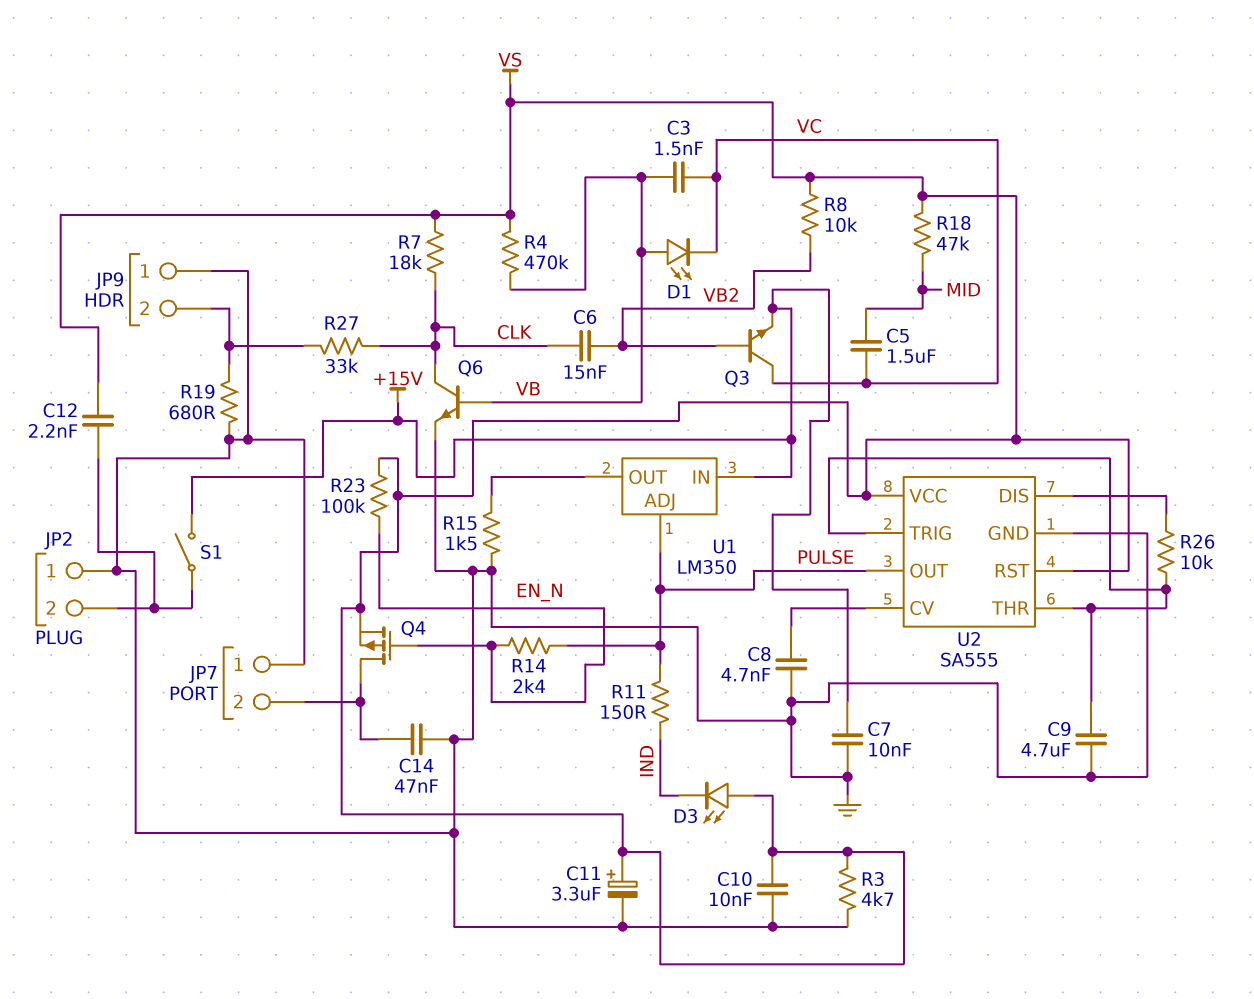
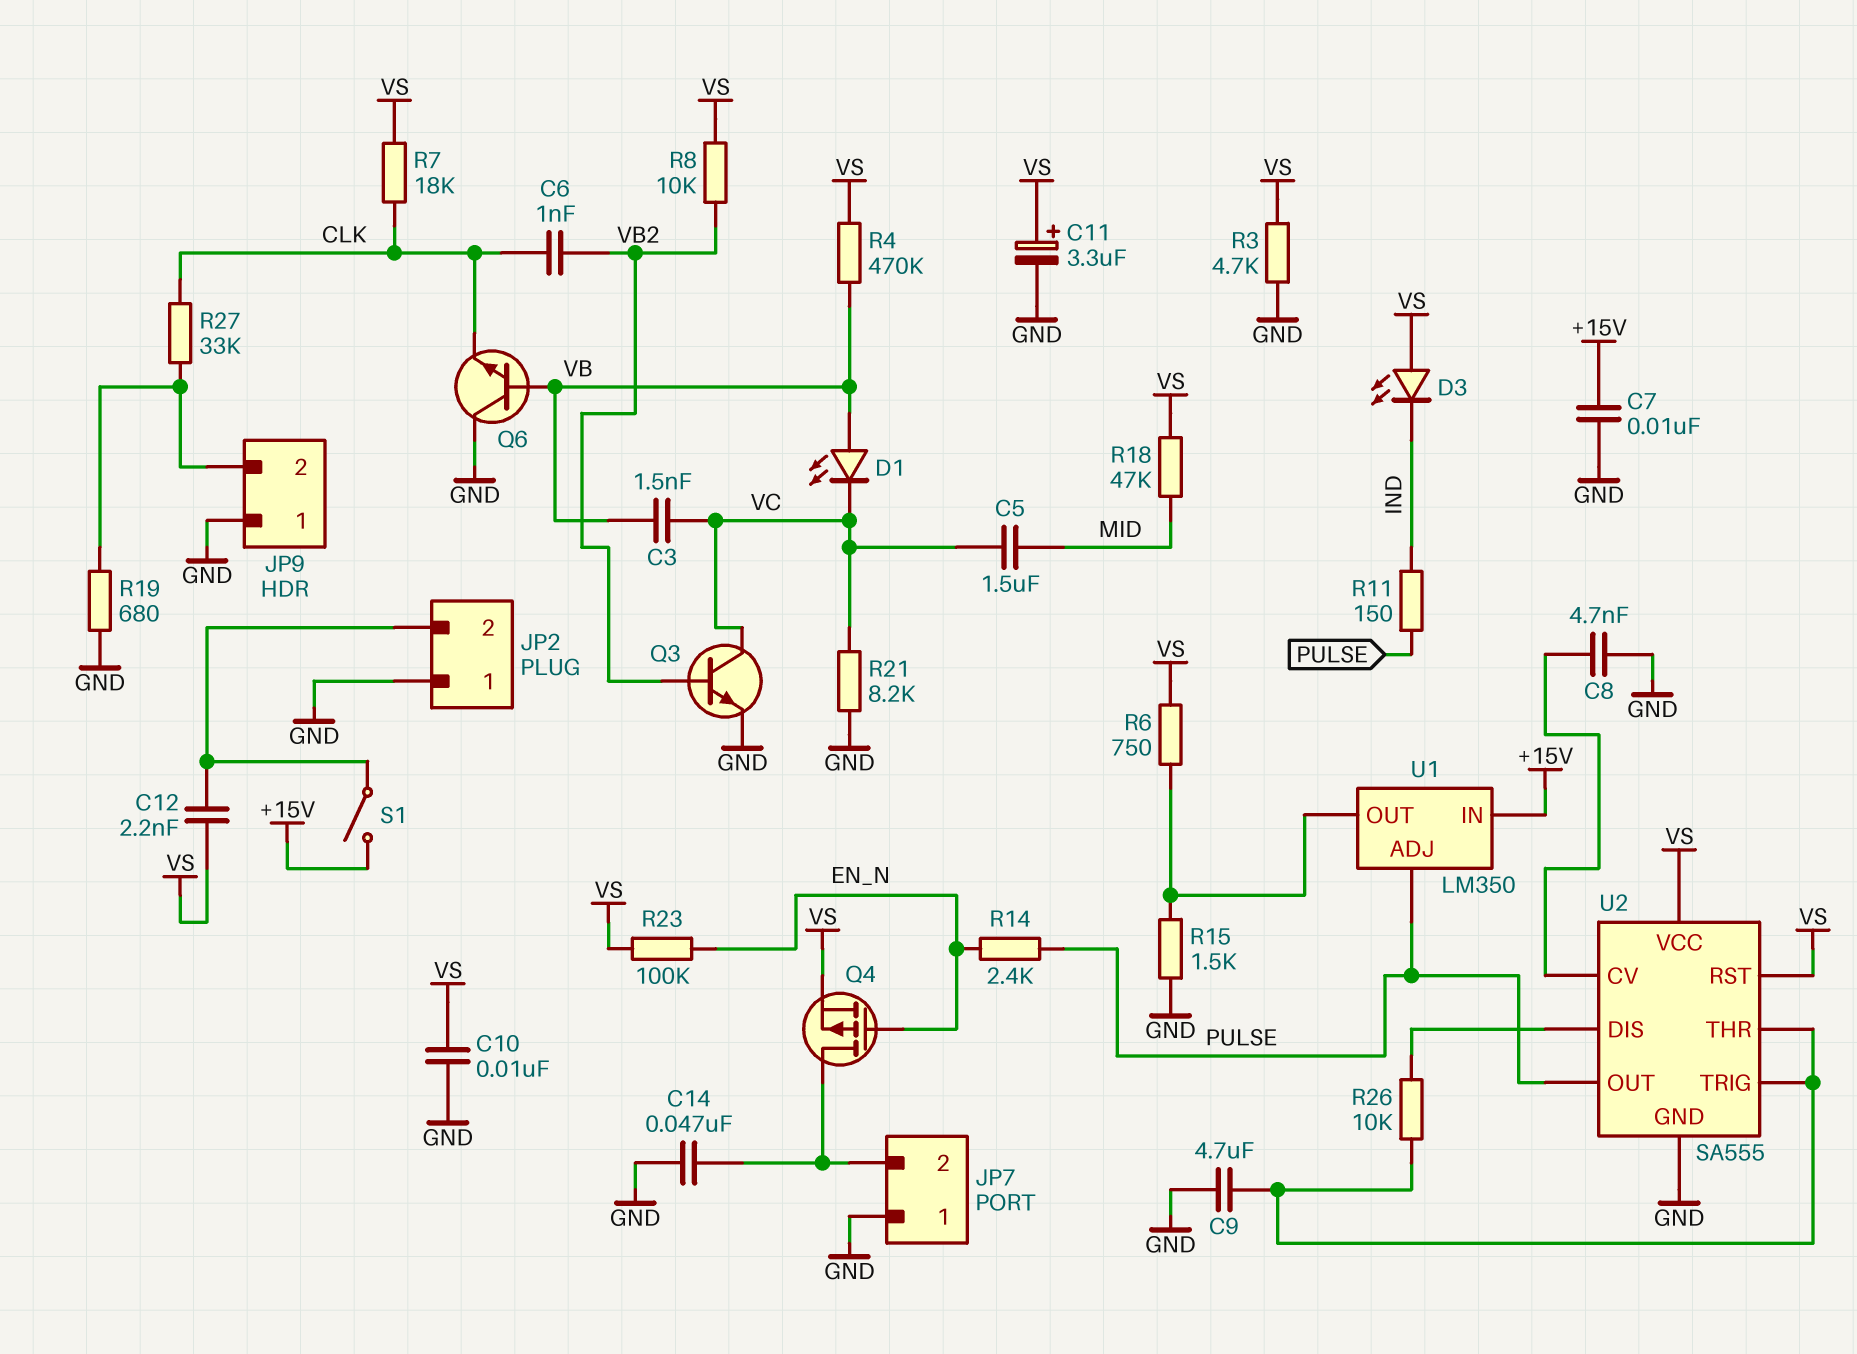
C6: 15nF (CLK, VB2) -> 1nF (CLK, VB2)
Q3: NPN (B VB2, C VC, E +15V) -> NPN (B VB2, C VC, E GND)
Q6: NPN (B VB, C CLK, E GND) -> NPN (B VB, C GND, E CLK)
R6: none -> 750 (U1/OUT, VS)
R21: none -> 8.2k (GND, VC)

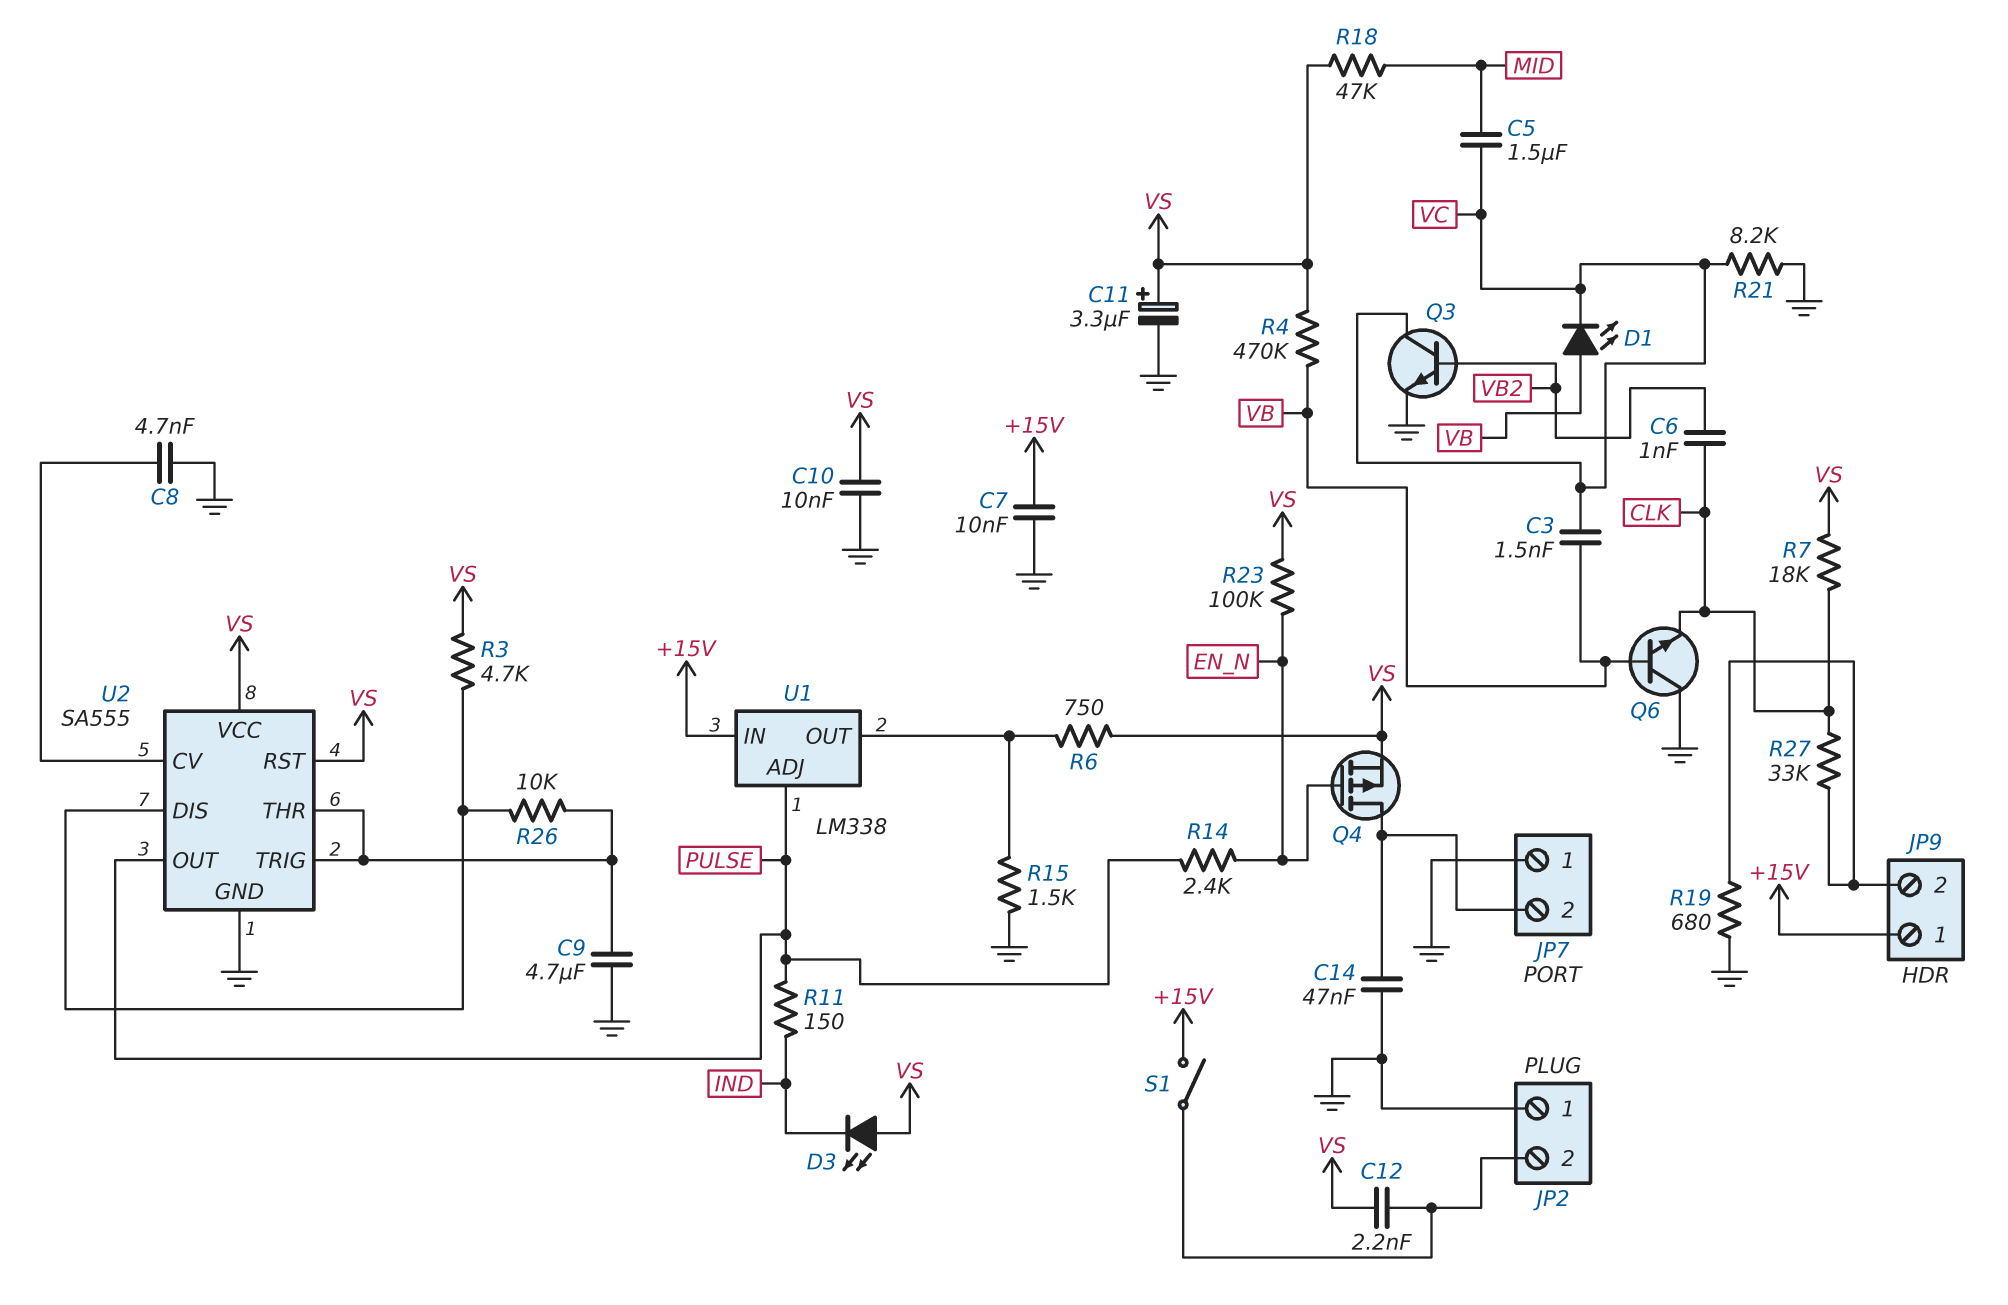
JP9 pin 1: GND -> +15V
R3: 4.7k (GND, VS) -> 4.7k (U2/DIS, VS)
R8: 10k (VB2, VS) -> none
U1: LM350 -> LM338

